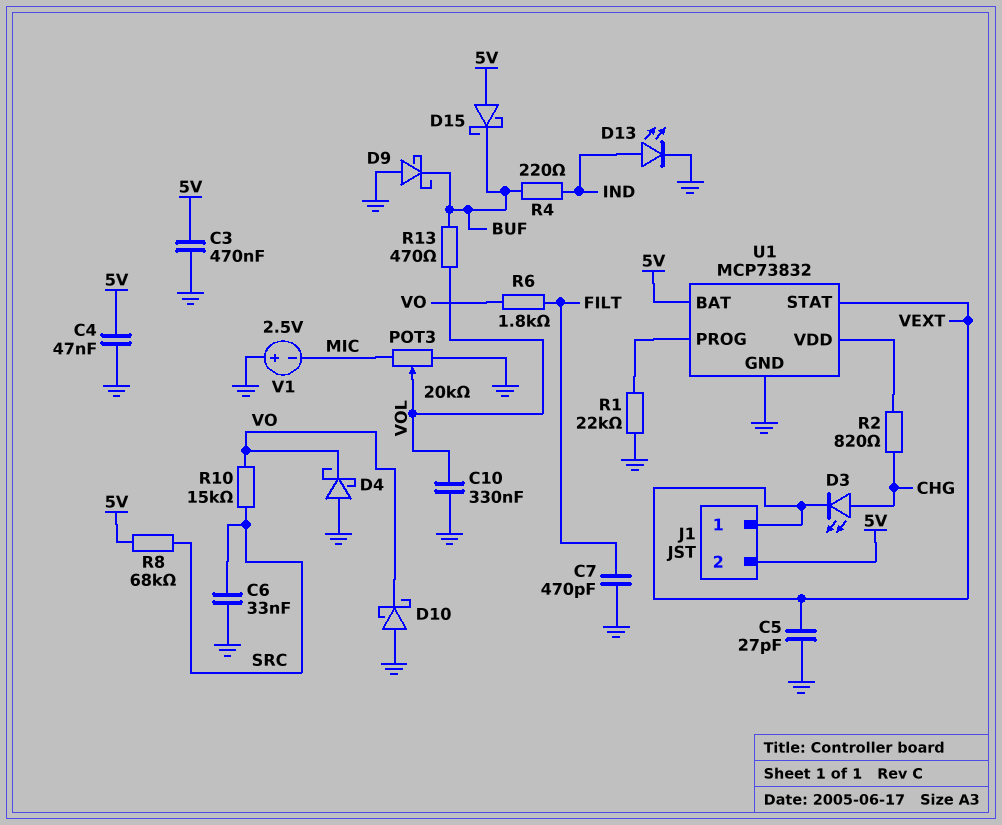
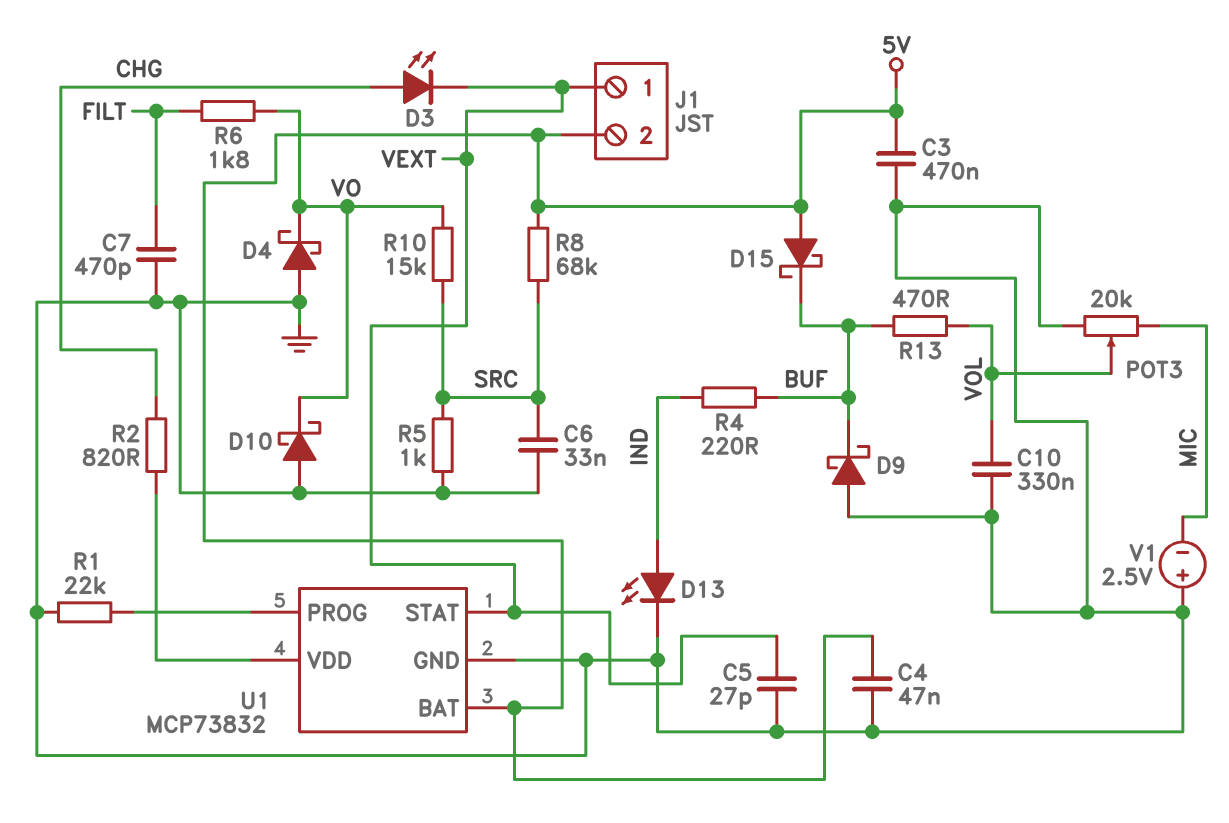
R5: none -> 1k (GND, SRC)

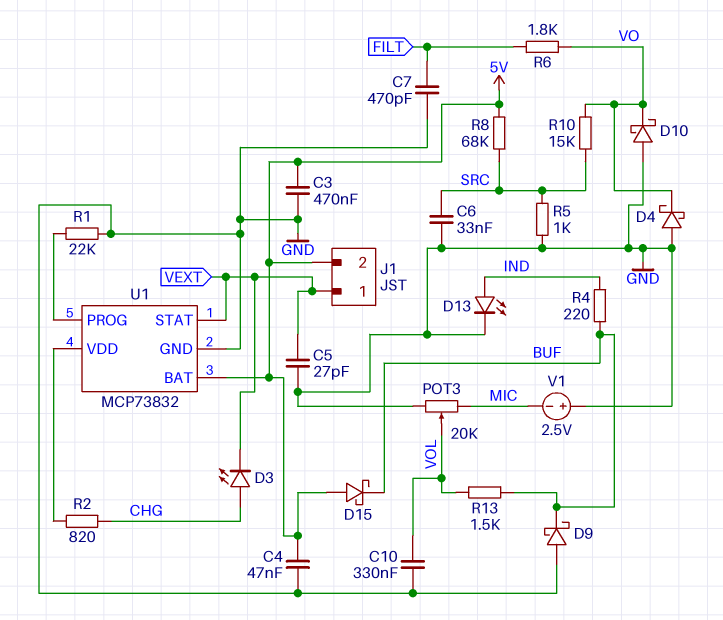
R13: 470 (BUF, VOL) -> 1.5k (BUF, VOL)

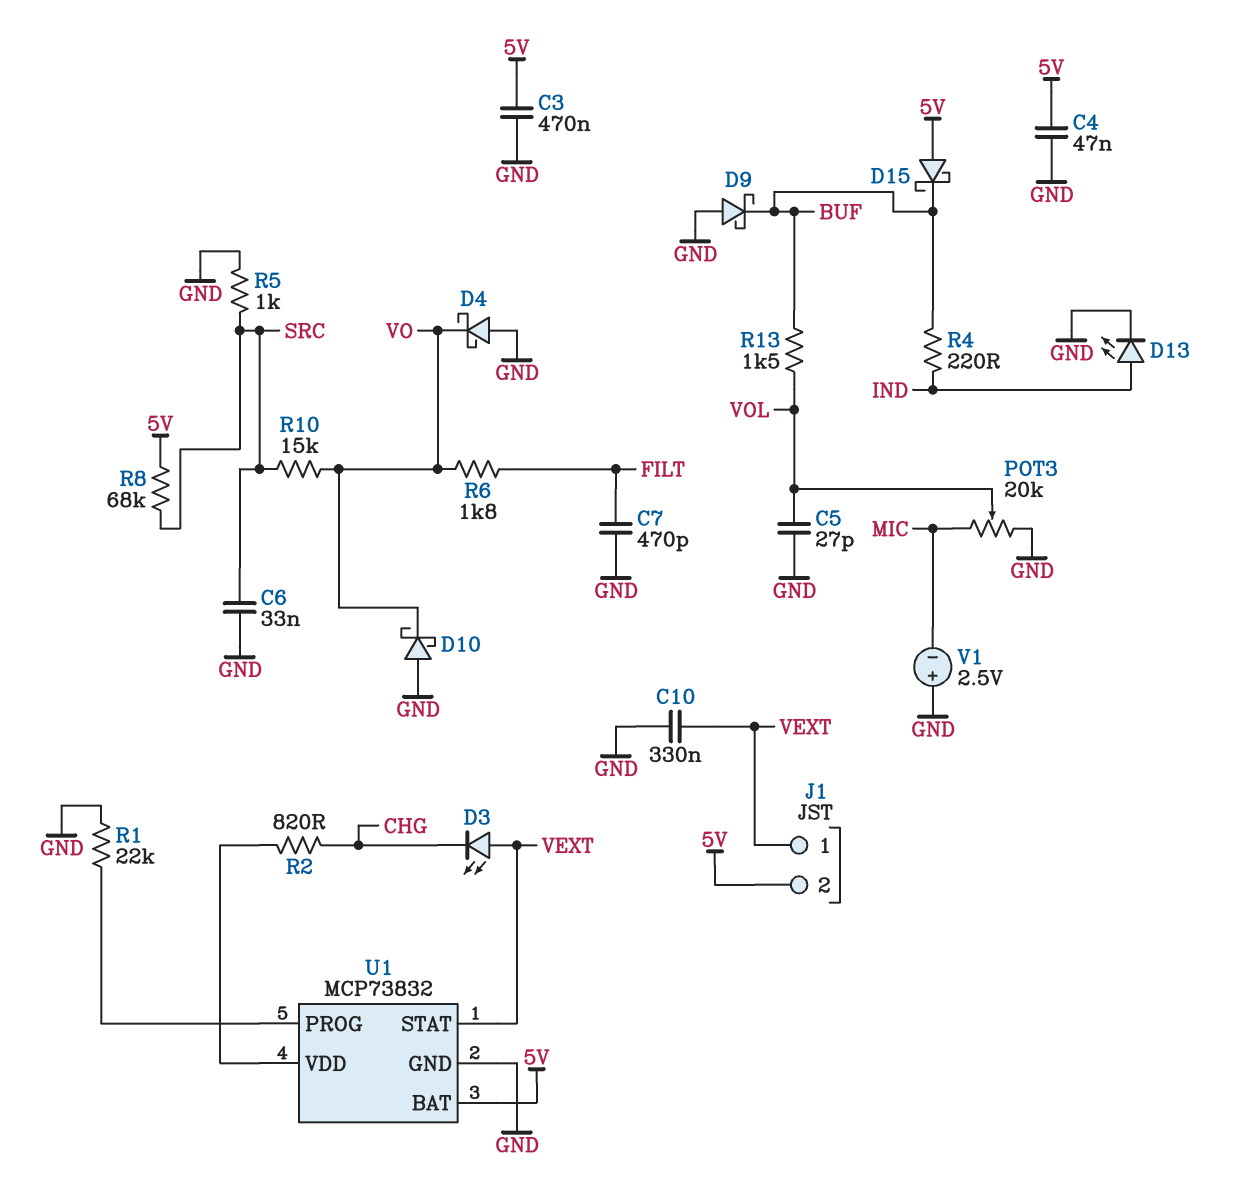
C5: 27pF (GND, VEXT) -> 27pF (GND, VOL)
C10: 330nF (GND, VOL) -> 330nF (GND, VEXT)
D3: LED (A CHG, K VEXT) -> LED (A VEXT, K CHG)

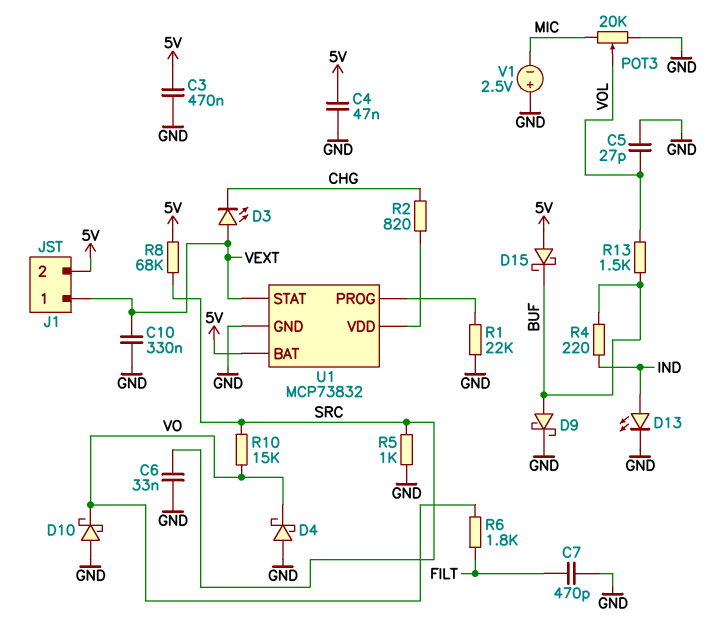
D9: schottky (A GND, K BUF) -> schottky (A BUF, K GND)

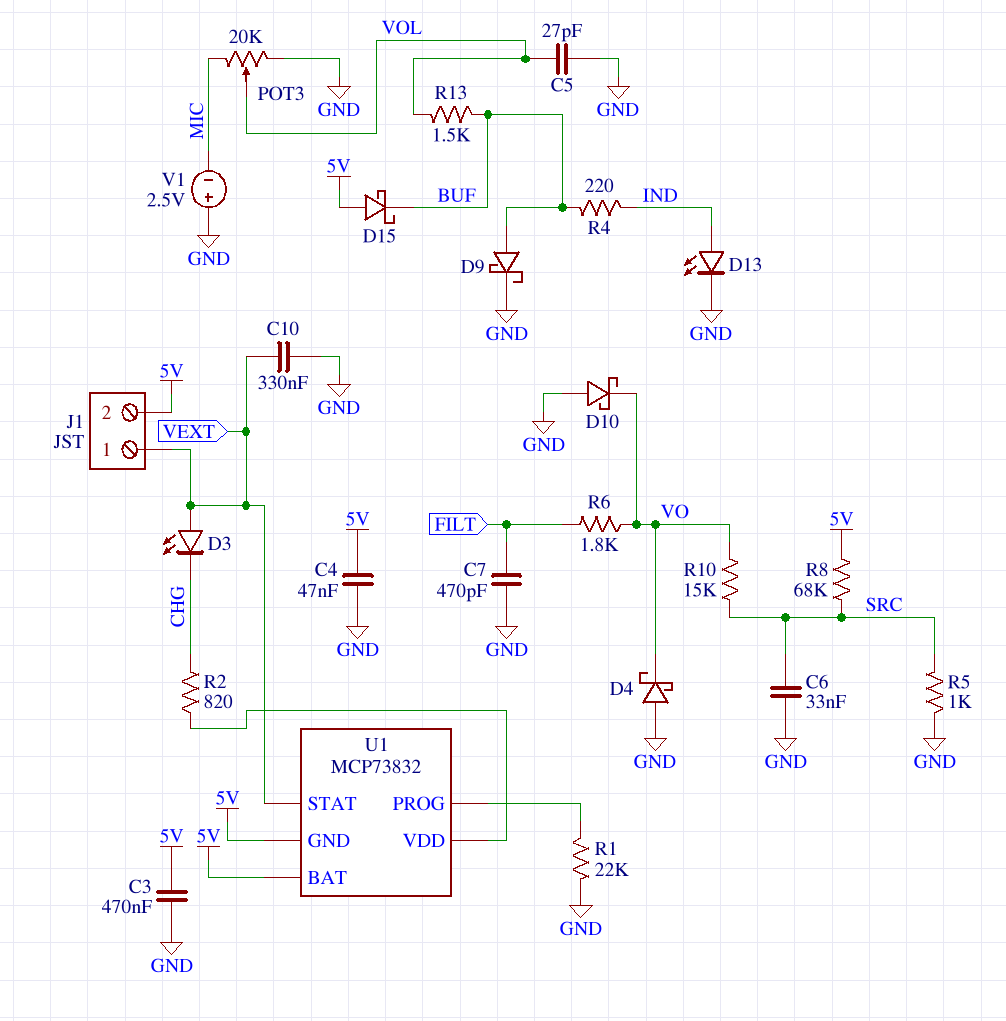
U1 pin GND: GND -> 5V

